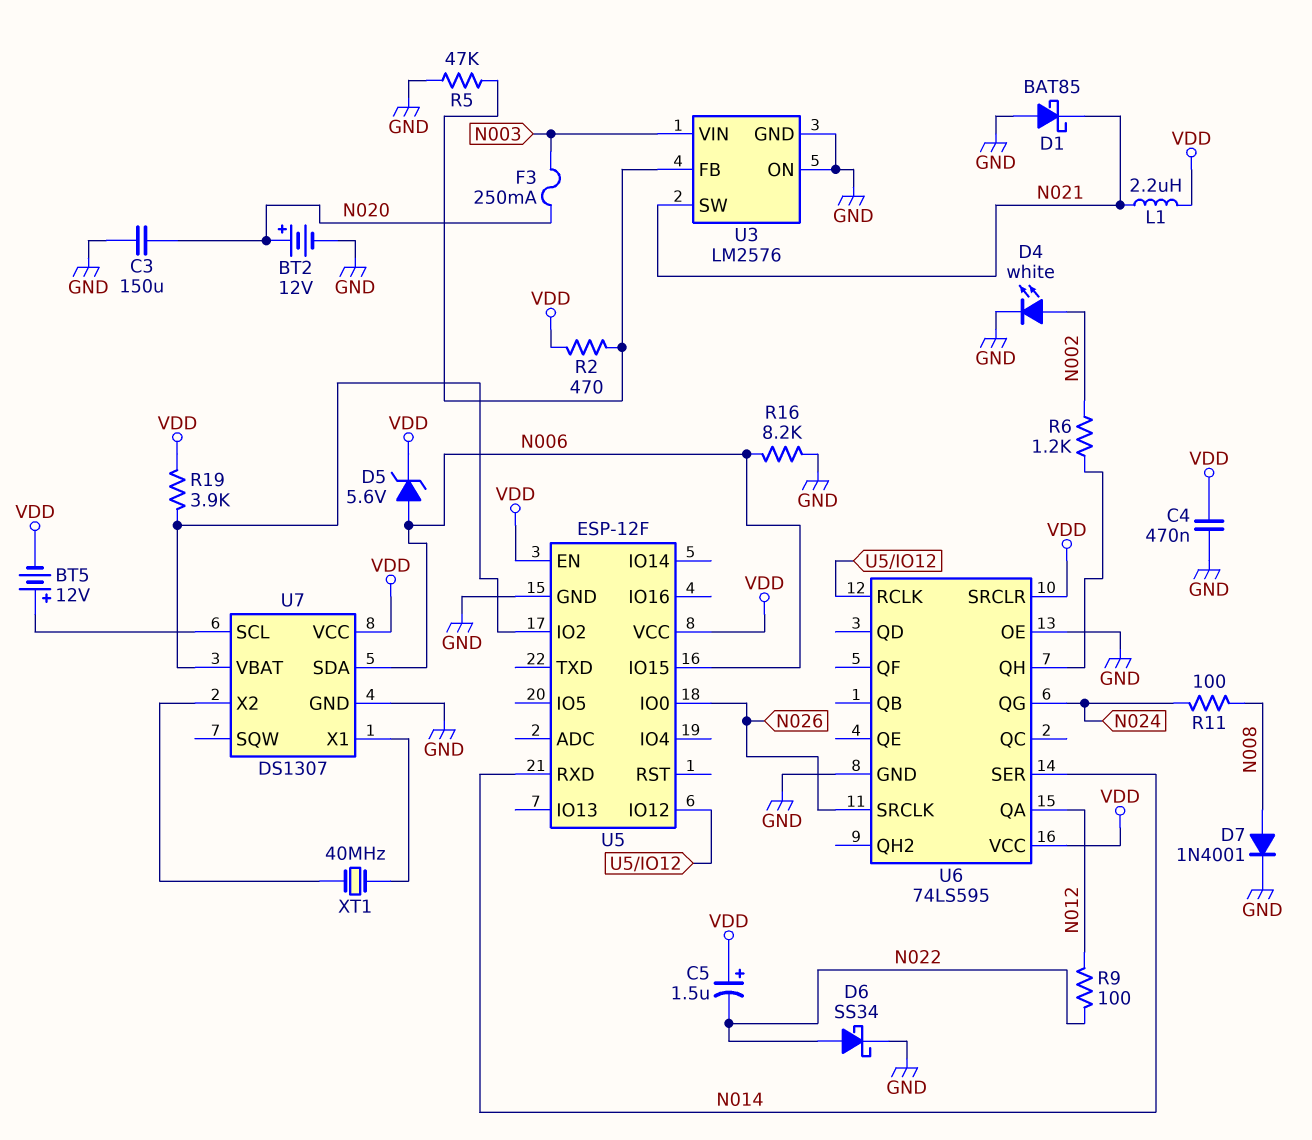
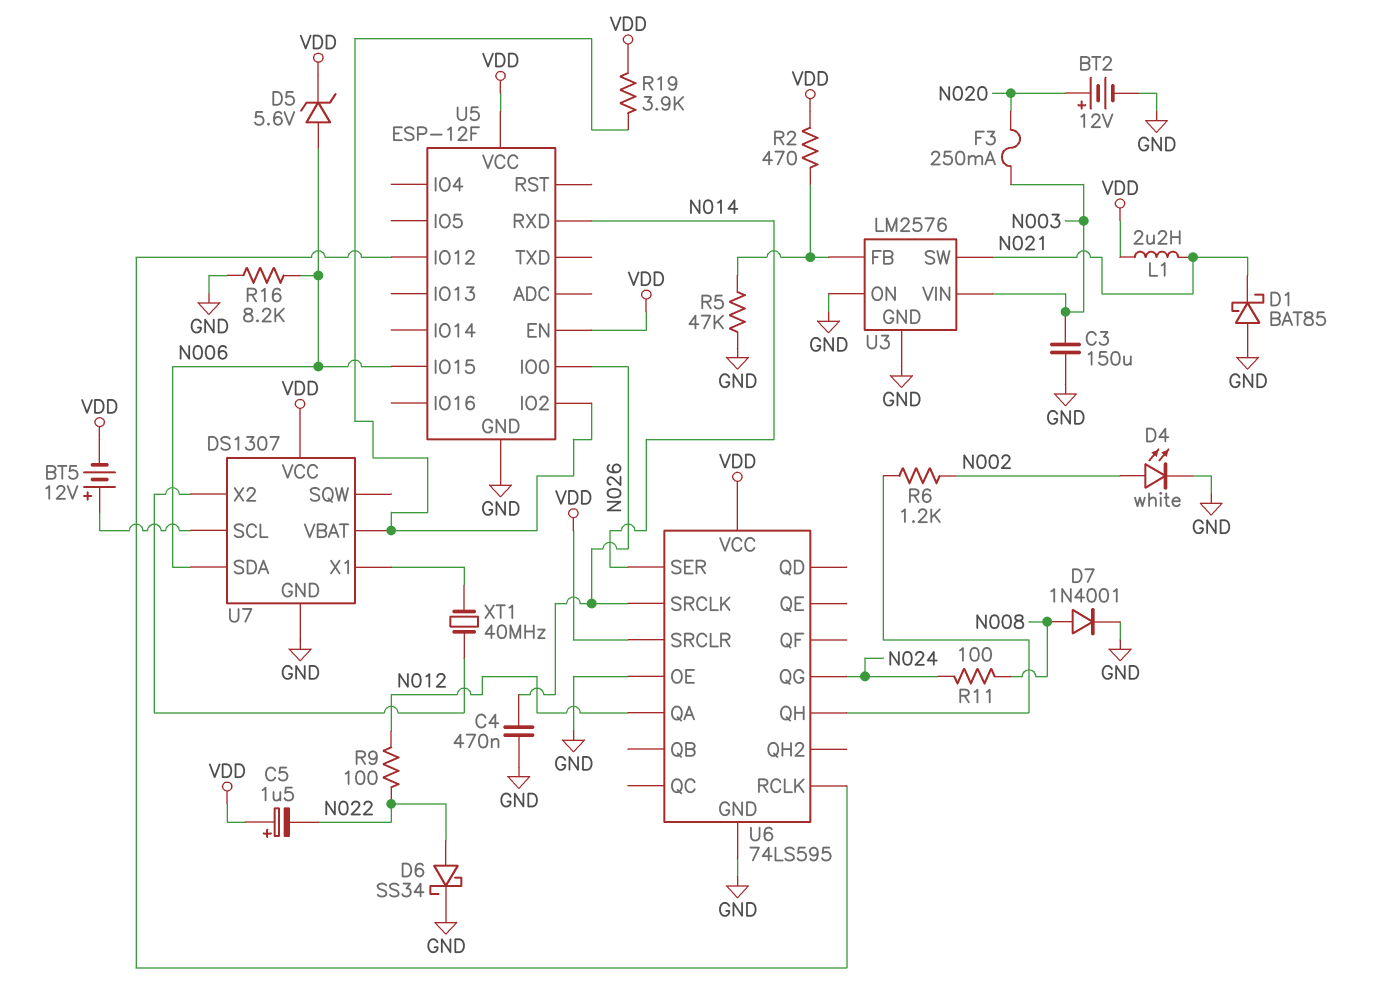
C3: 150uF (GND, N020) -> 150uF (GND, N003)
C4: 470nF (GND, VDD) -> 470nF (GND, N026)

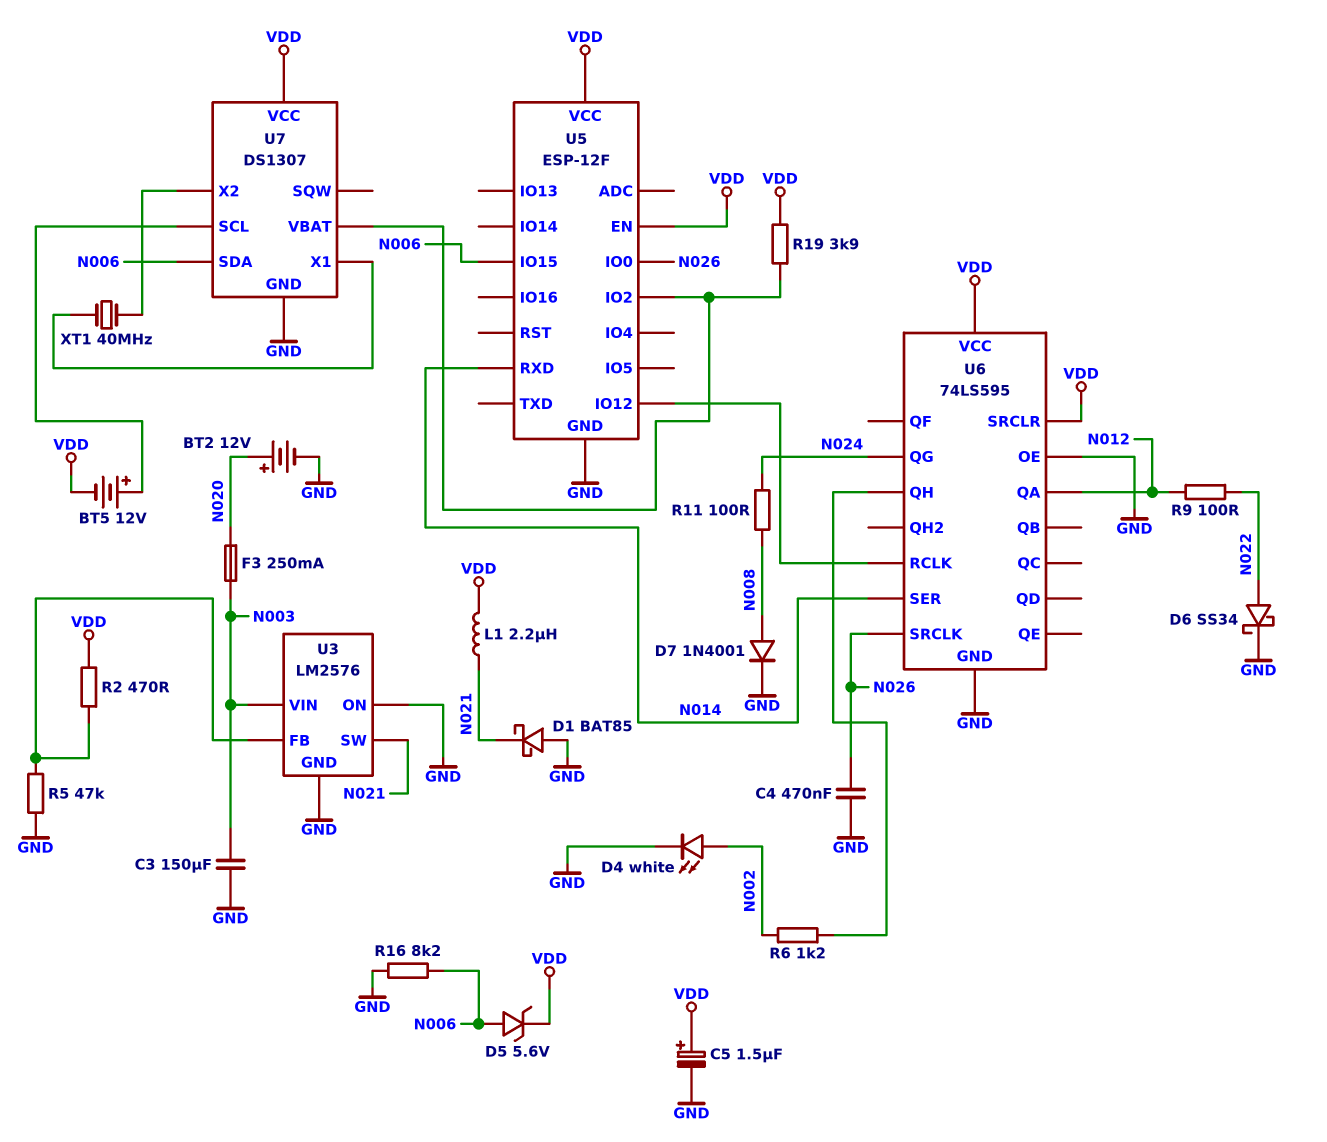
C5: 1.5uF (plus VDD, minus N022) -> 1.5uF (plus VDD, minus GND)

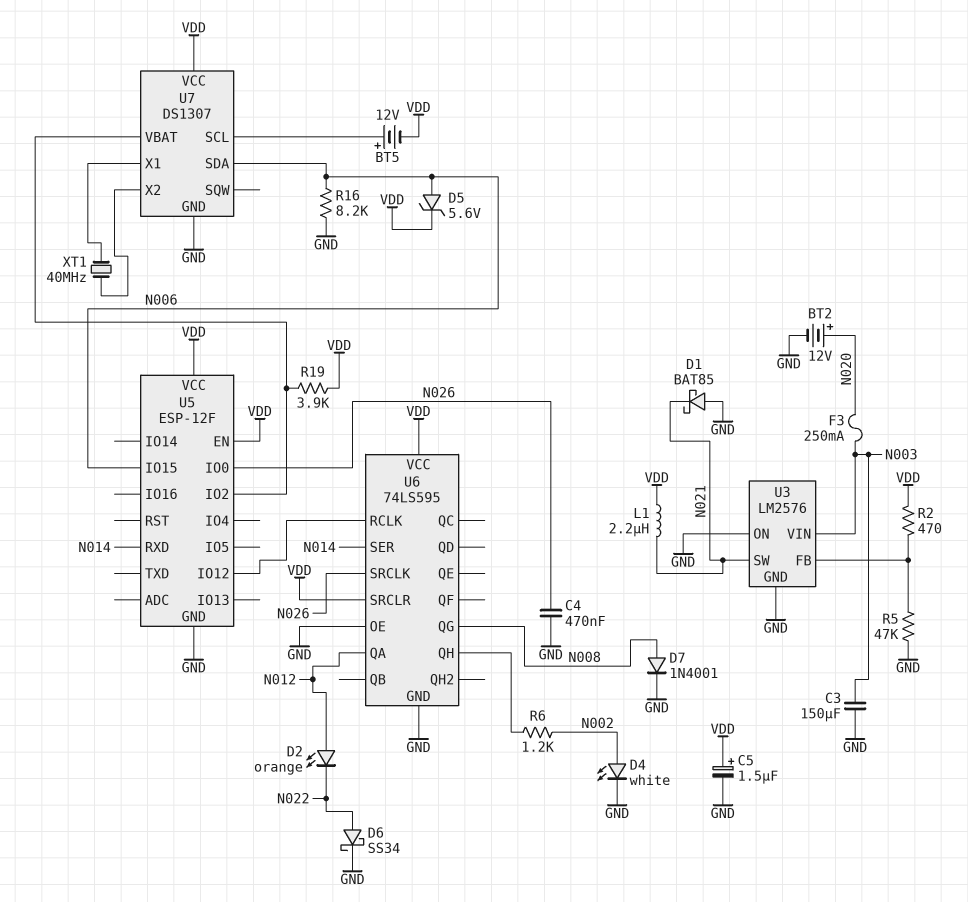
D2: none -> LED orange (A N012, K N022)
R9: 100 (N012, N022) -> none
R11: 100 (N008, N024) -> none
U6 pin QG: N024 -> N008

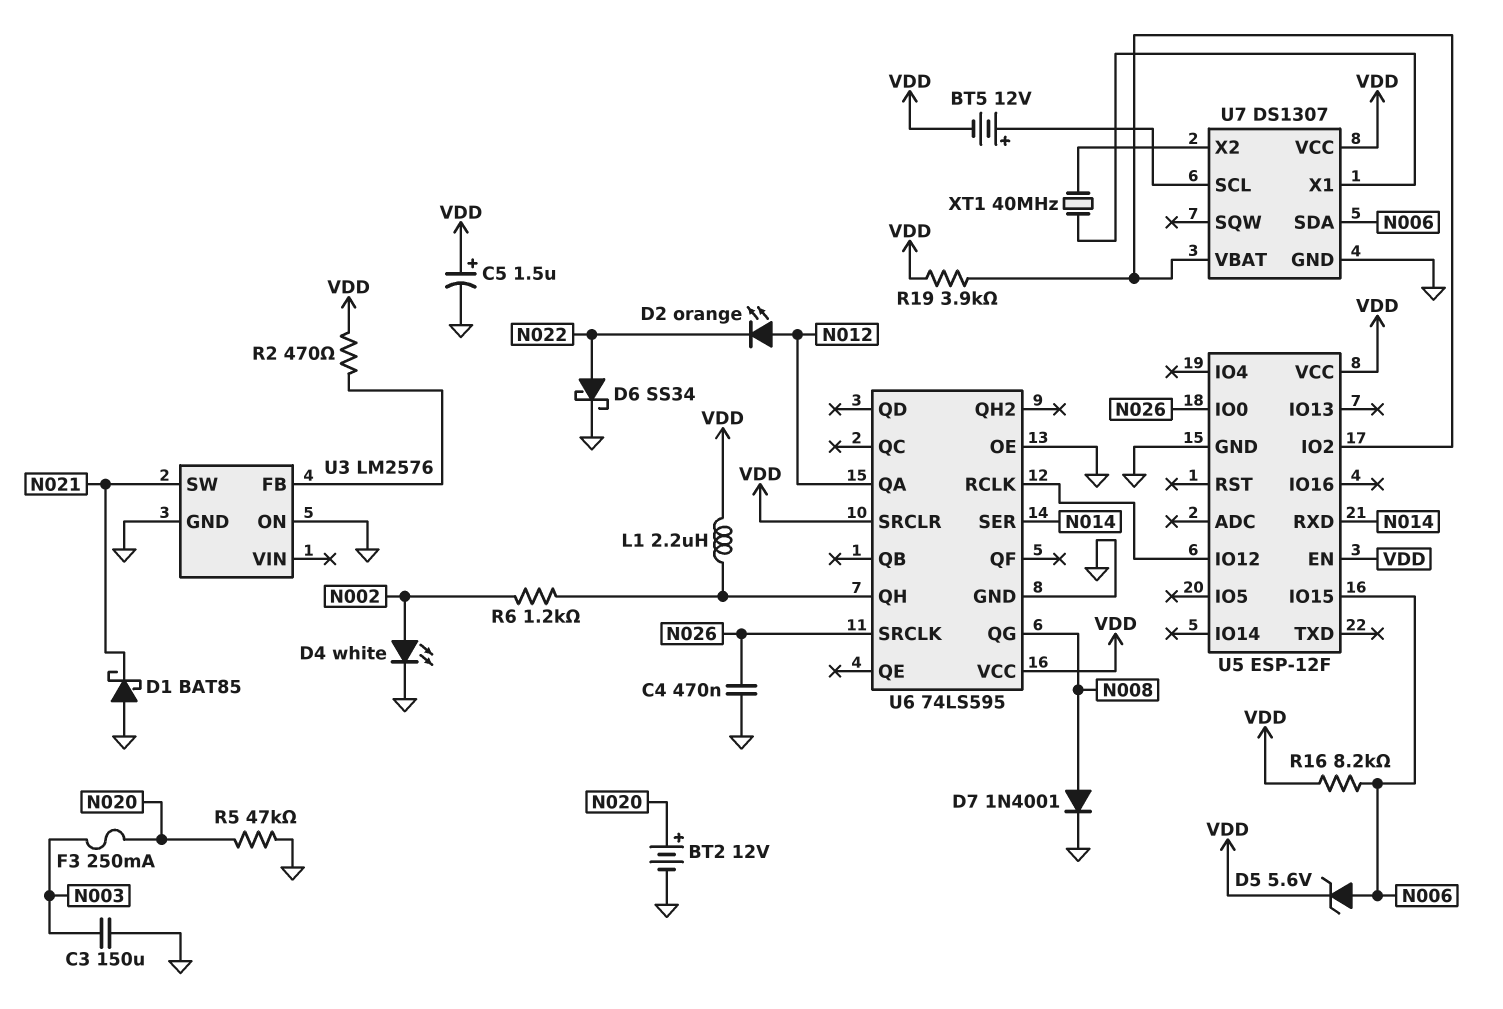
L1: 2.2uH (N021, VDD) -> 2.2uH (U6/QH, VDD)
R5: 47k (GND, U3/FB) -> 47k (GND, N020)
R16: 8.2k (GND, N006) -> 8.2k (N006, VDD)
U3 pin VIN: N003 -> none

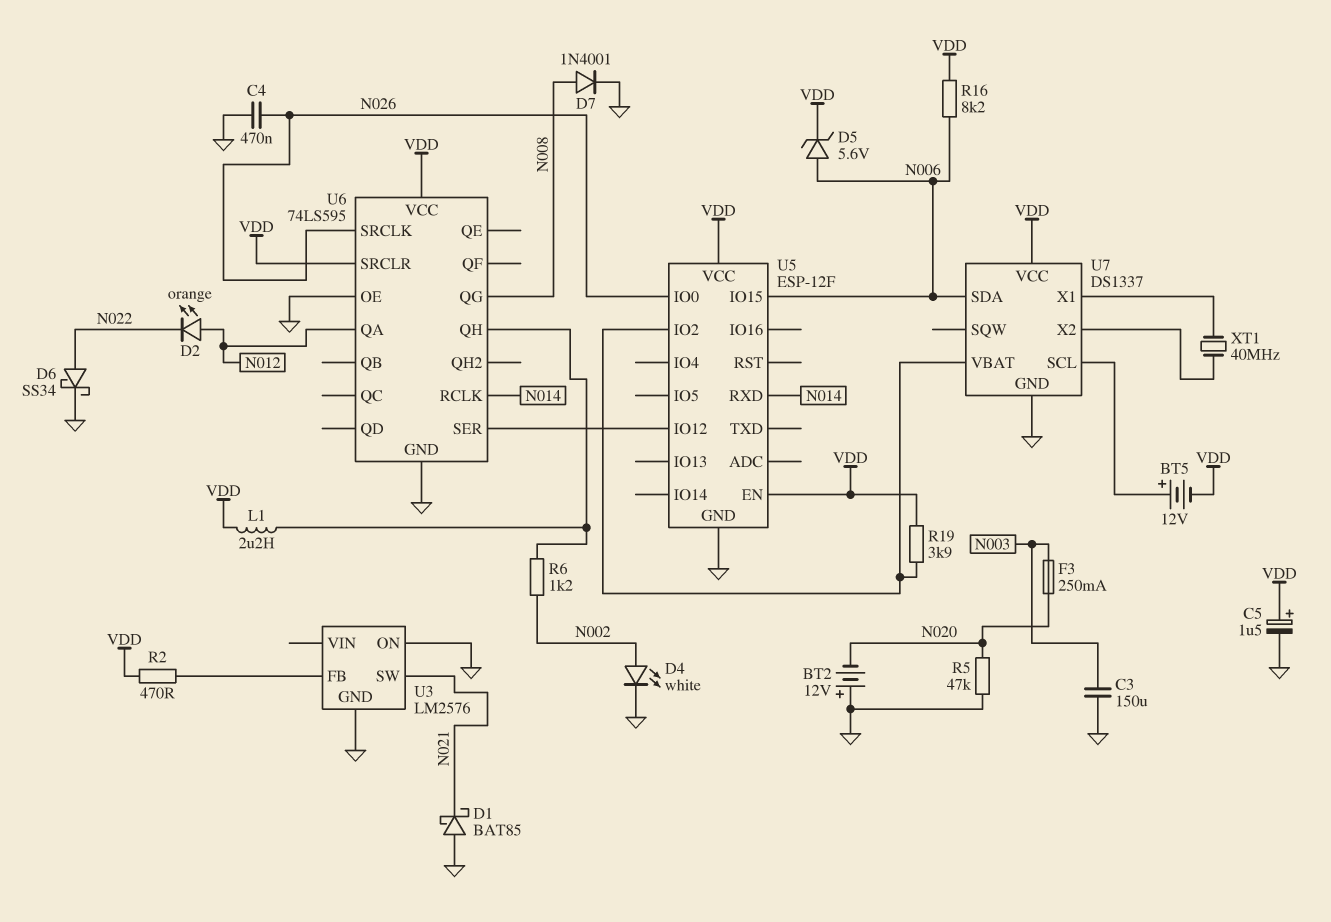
BT2: 12V (plus N020, minus GND) -> 12V (plus GND, minus N020)
U6 pin RCLK: U5/IO12 -> N014
U6 pin SER: N014 -> U5/IO12
U7: DS1307 -> DS1337

